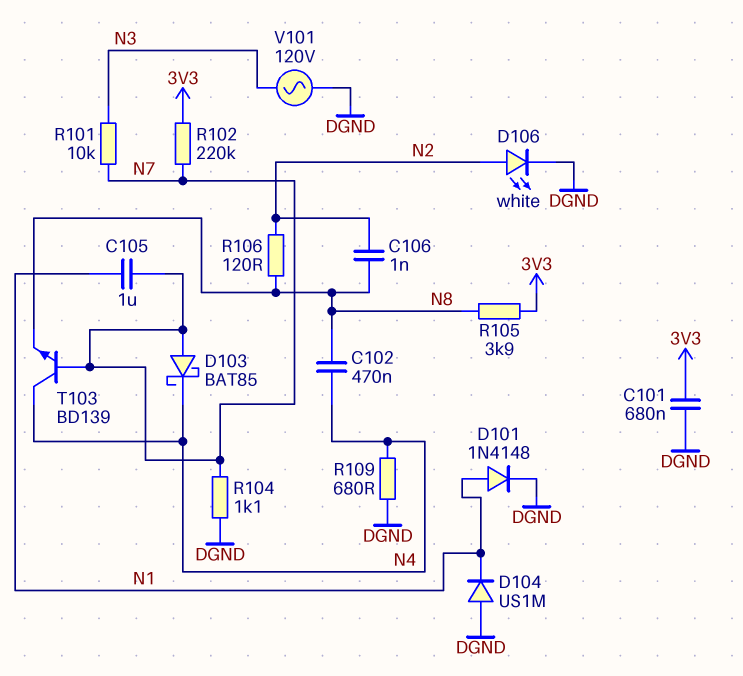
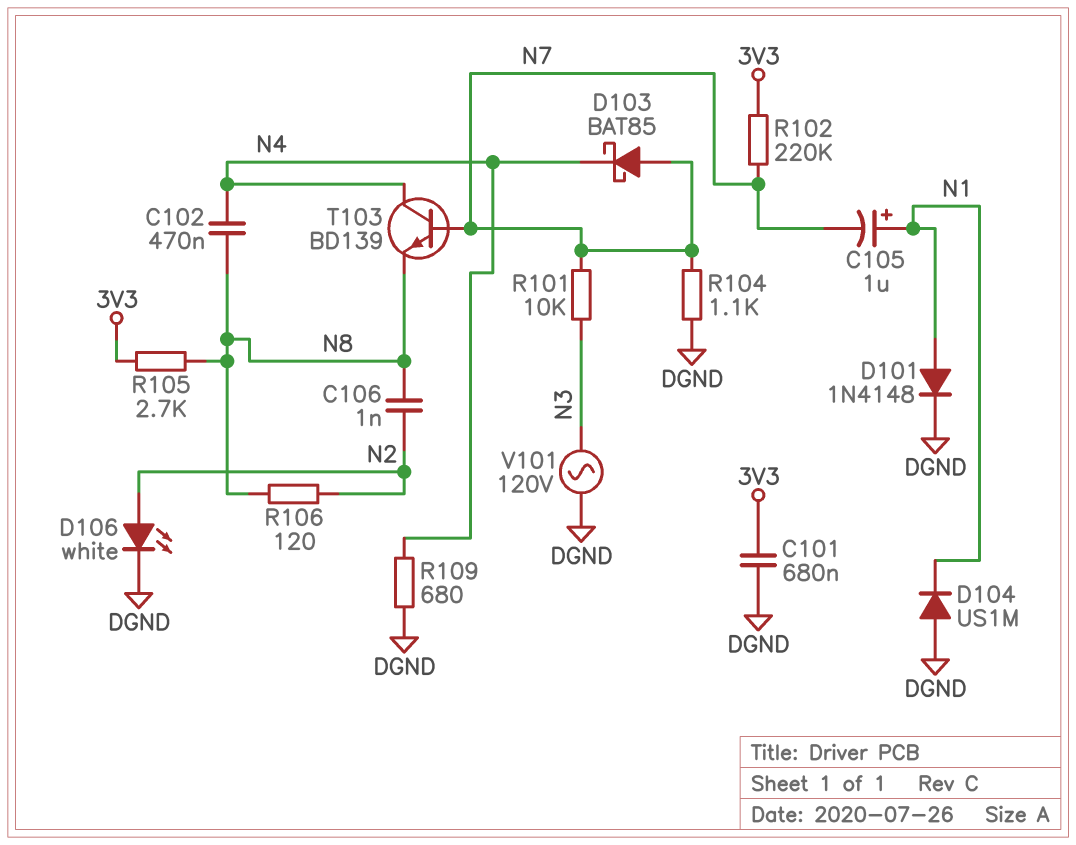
C105: 1uF (N1, N7) -> 1uF (plus N1, minus N7)
R105: 3.9k (3V3, N8) -> 2.7k (3V3, N8)

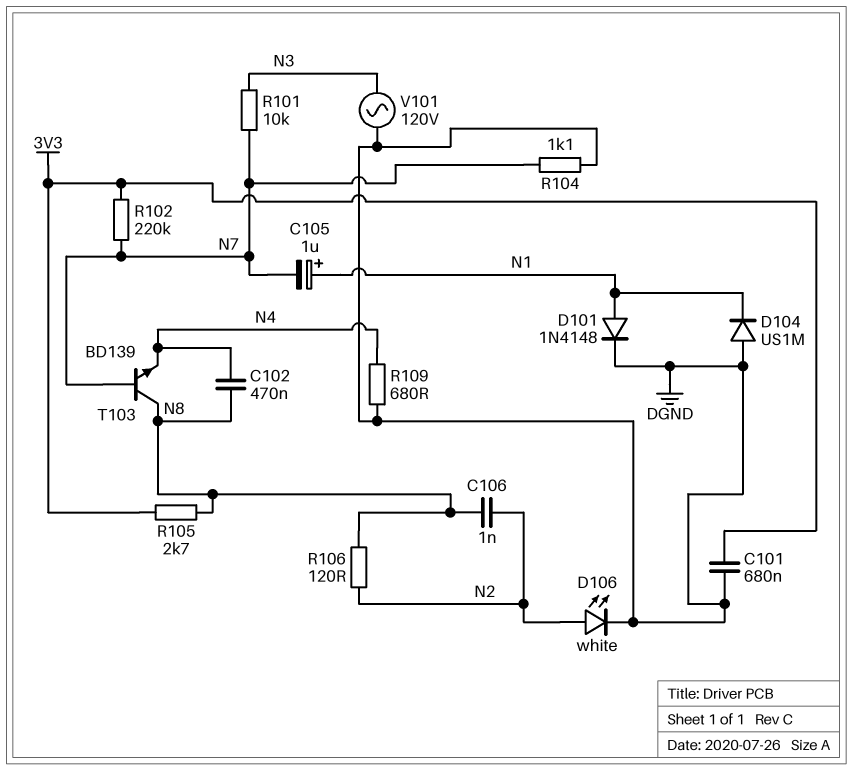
D103: schottky BAT85 (A N7, K N4) -> none
T103: NPN BD139 (B N7, C N4, E N8) -> NPN BD139 (B N7, C N8, E N4)

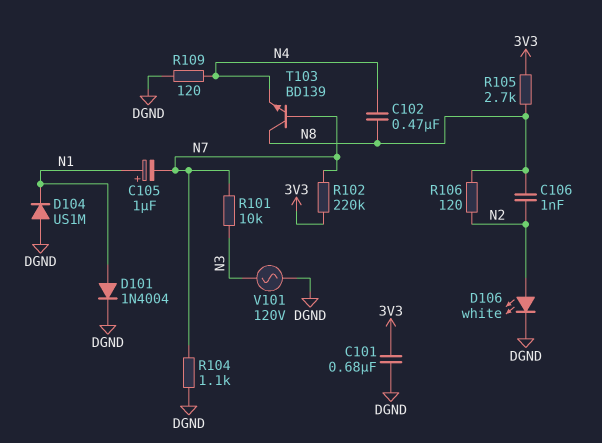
D101: diode 1N4148 (A N1, K DGND) -> diode 1N4004 (A N1, K DGND)
R109: 680 (DGND, N4) -> 120 (DGND, N4)

